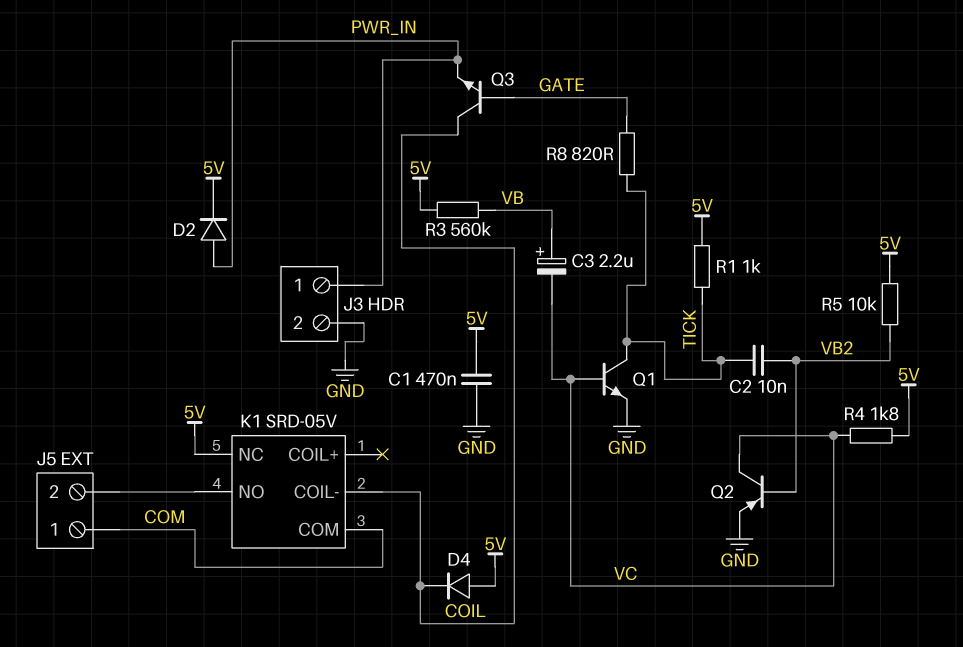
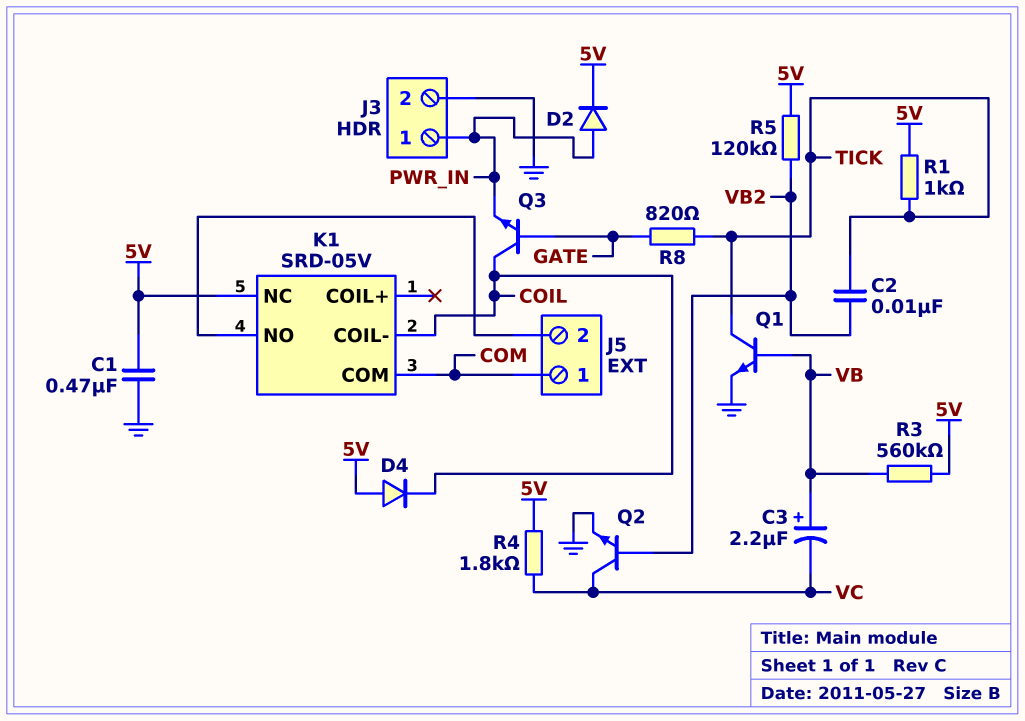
Q1: NPN (B VC, C TICK, E GND) -> NPN (B VB, C TICK, E GND)
Q2: PNP (B VB2, C VC, E GND) -> NPN (B VB2, C VC, E GND)
R5: 10k (5V, VB2) -> 120k (5V, VB2)

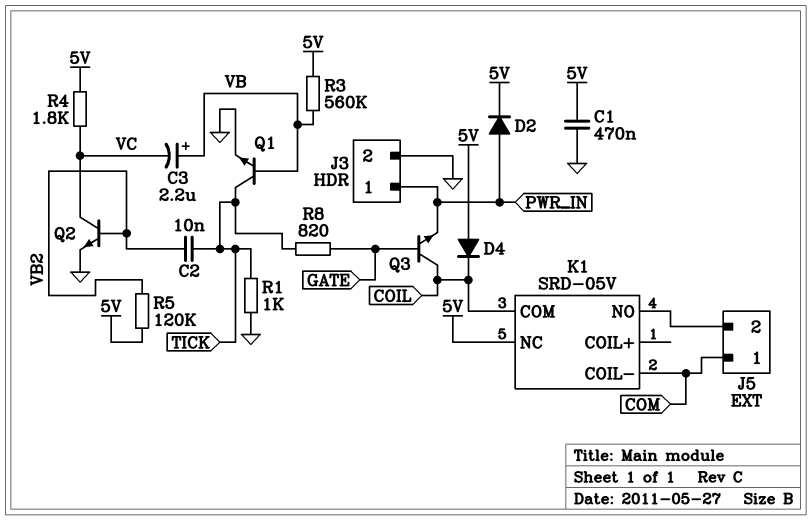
K1 pin COIL-: COIL -> COM
K1 pin COM: COM -> COIL
R1: 1k (5V, TICK) -> 1k (GND, TICK)

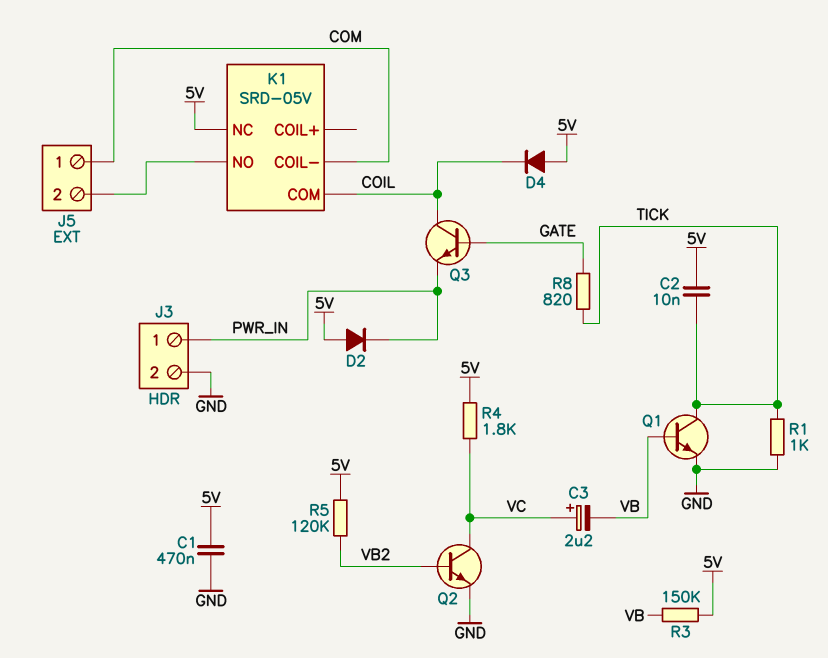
C2: 10nF (TICK, VB2) -> 10nF (5V, TICK)
C3: 2.2uF (plus VB, minus VC) -> 2.2uF (plus VC, minus VB)
D2: diode (A PWR_IN, K 5V) -> diode (A 5V, K PWR_IN)
R3: 560k (5V, VB) -> 150k (5V, VB)

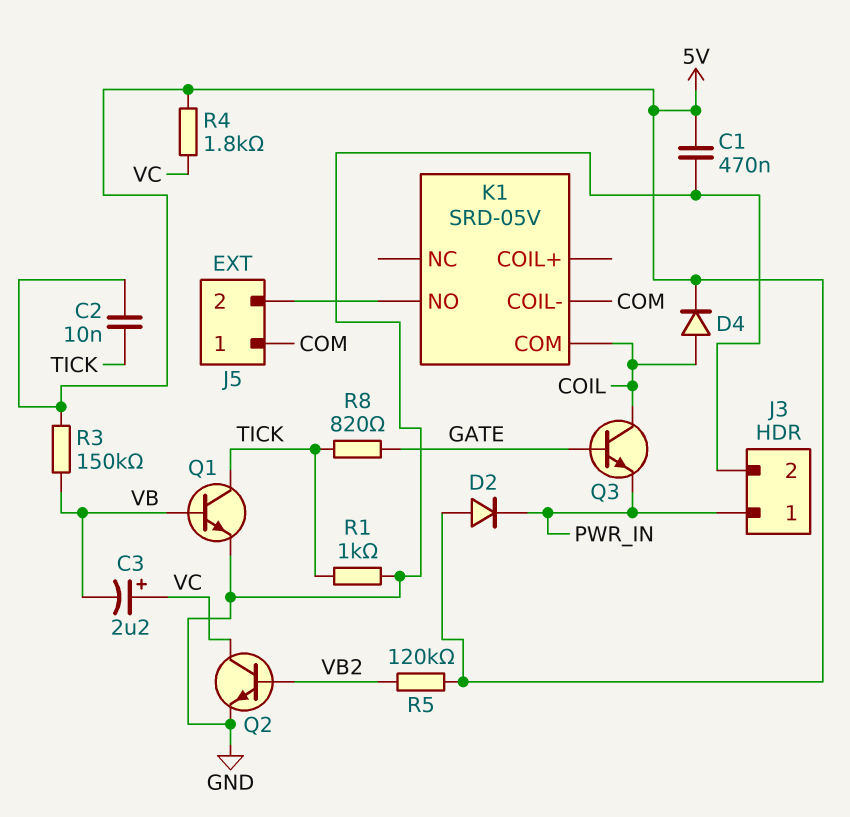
D4: diode (A 5V, K COIL) -> diode (A COIL, K 5V)
K1 pin NC: 5V -> none

